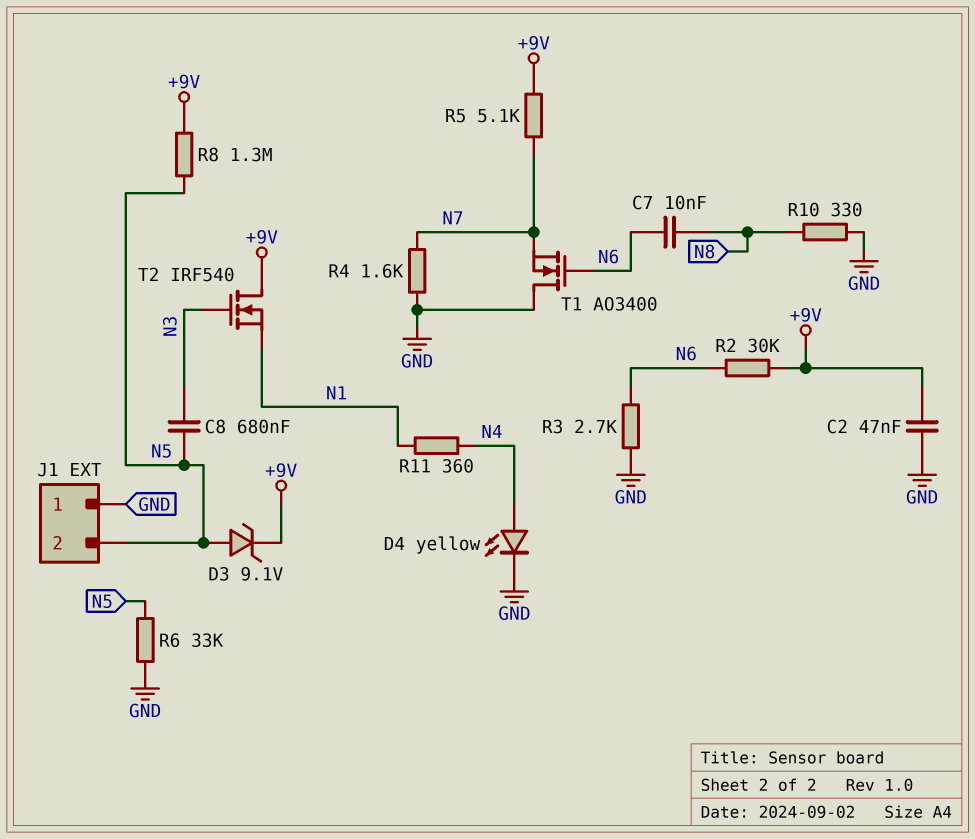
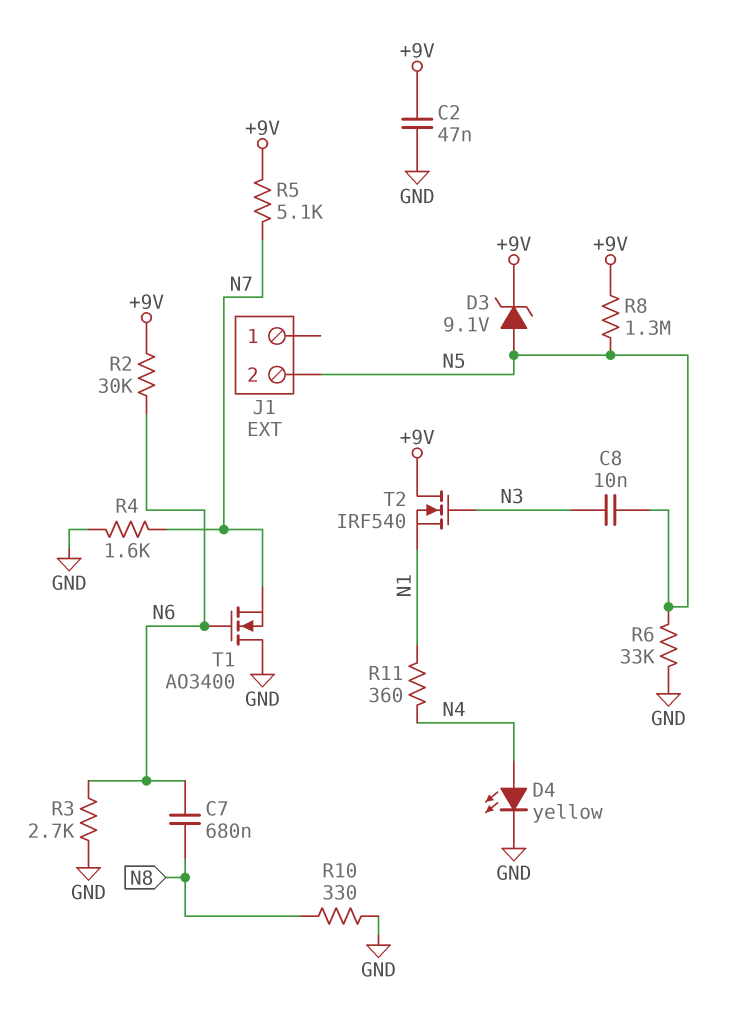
C7: 10nF (N6, N8) -> 680nF (N6, N8)
C8: 680nF (N3, N5) -> 10nF (N3, N5)
J1 pin 1: GND -> none

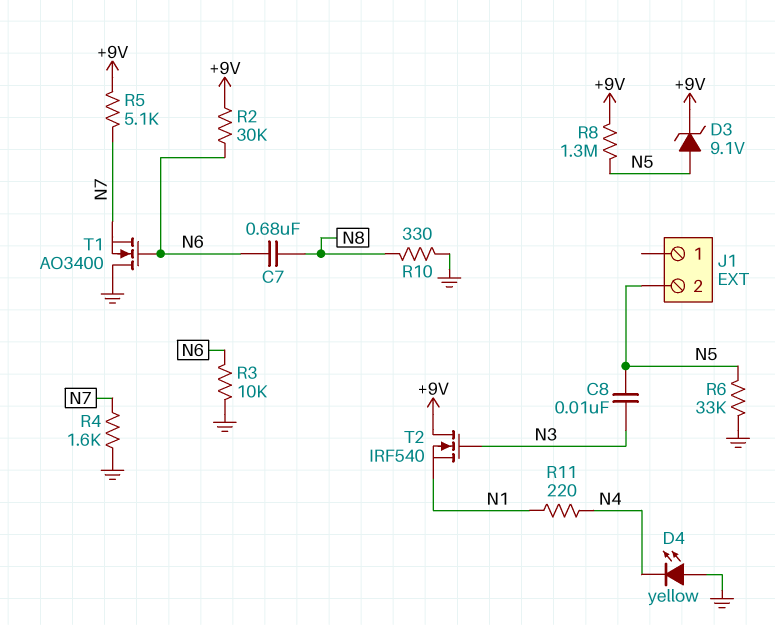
C2: 47nF (+9V, GND) -> none
D4: LED yellow (A N4, K GND) -> LED yellow (A GND, K N4)
R3: 2.7k (GND, N6) -> 10k (GND, N6)
R11: 360 (N1, N4) -> 220 (N1, N4)

